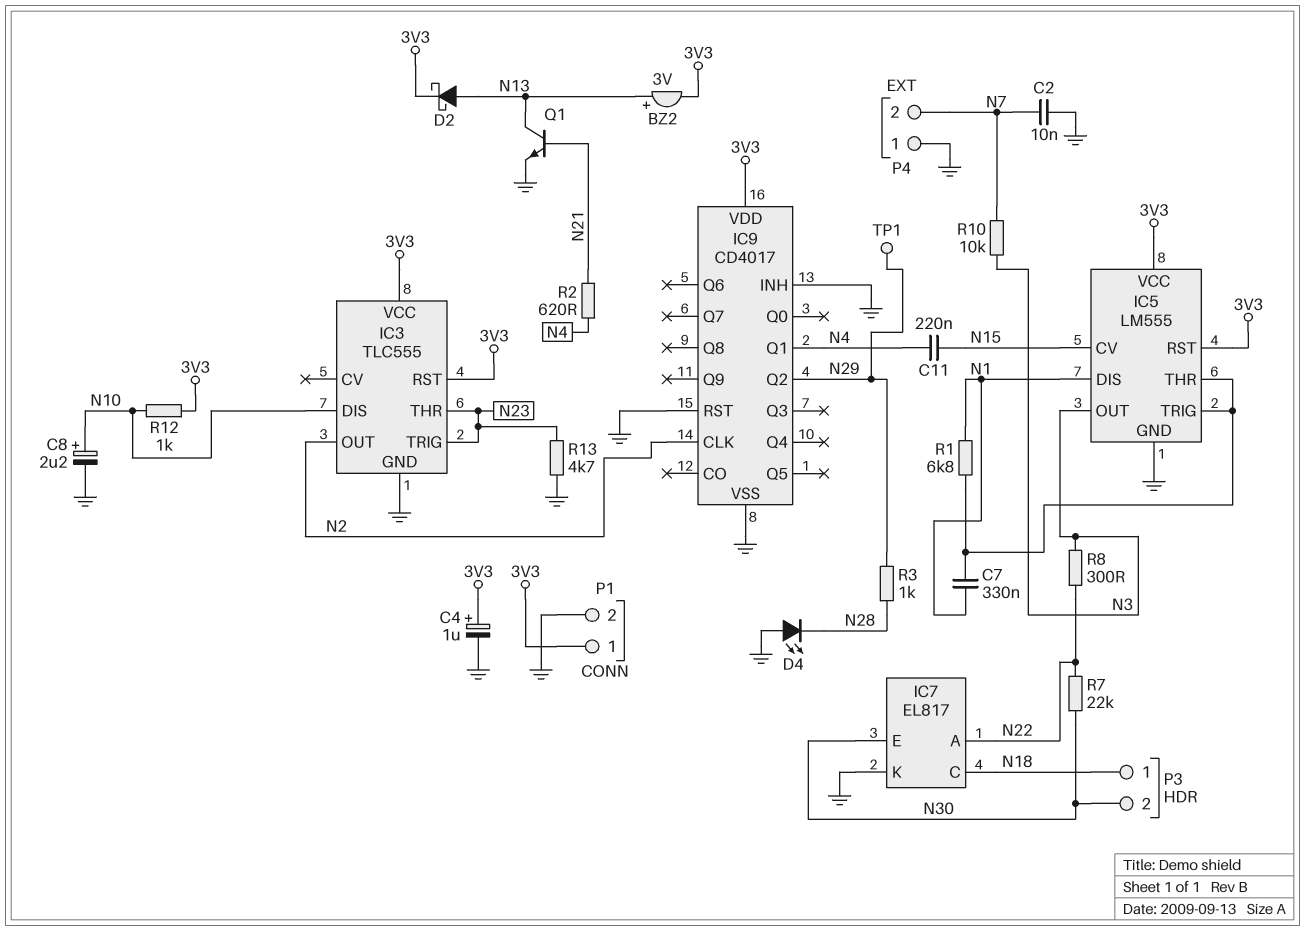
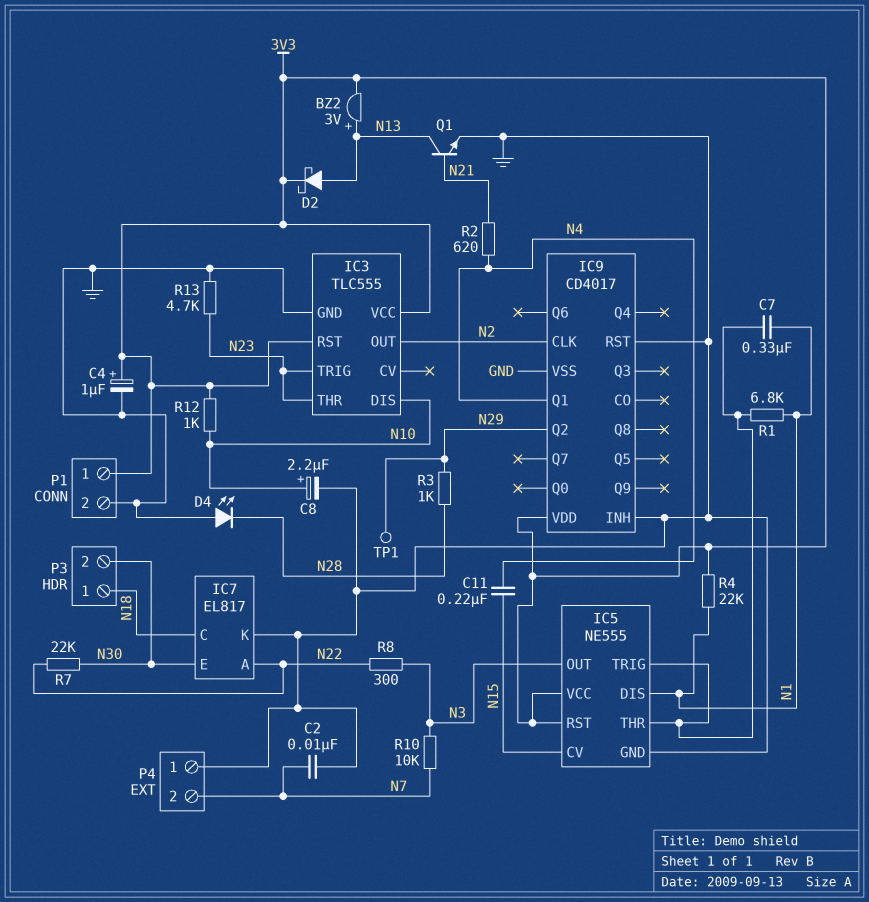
IC5: LM555 -> NE555
R4: none -> 22k (3V3, N1)

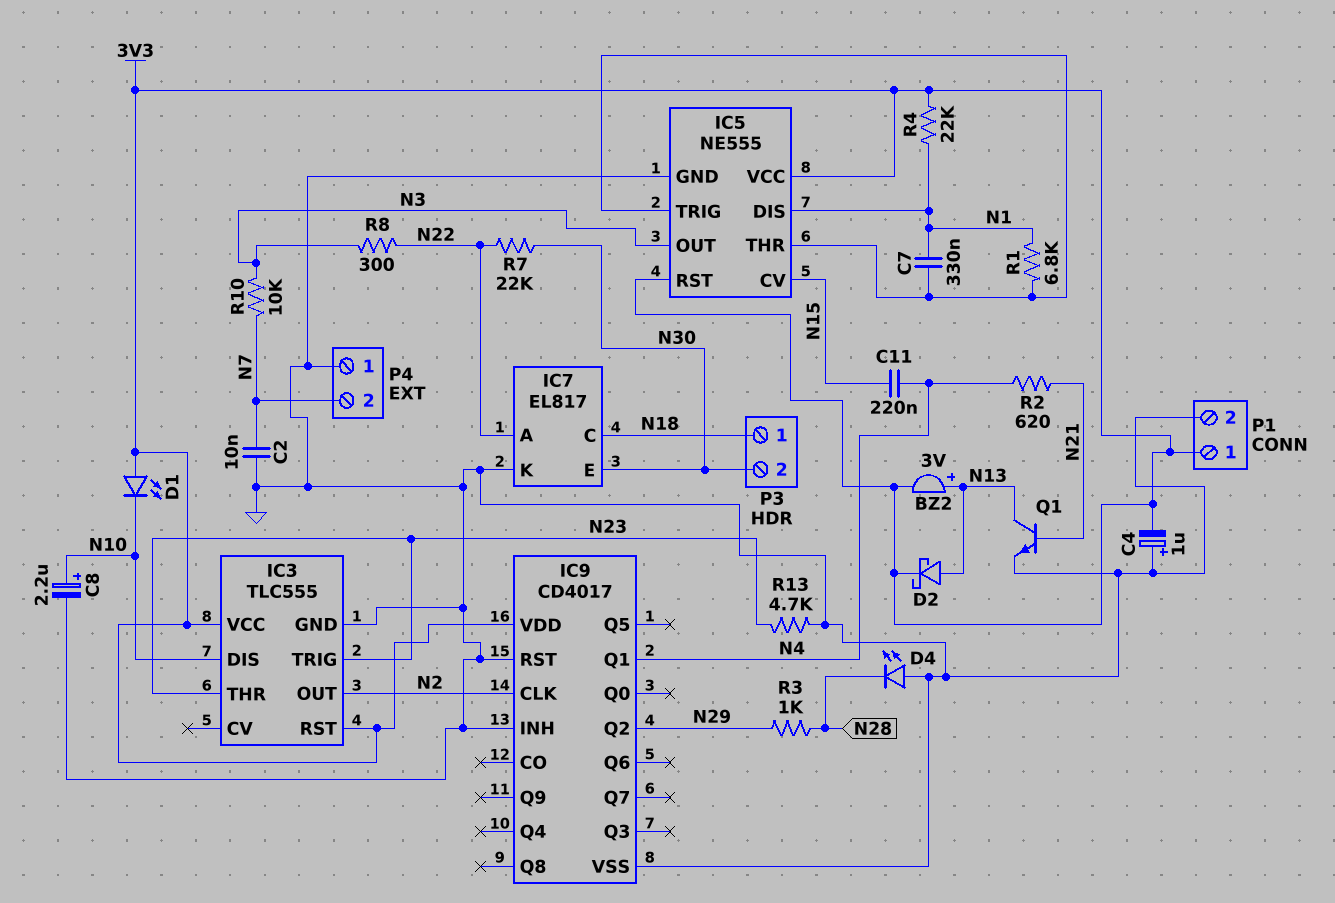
C4: 1uF (plus 3V3, minus GND) -> 1uF (plus GND, minus 3V3)
D1: none -> LED (A 3V3, K N10)
R12: 1k (3V3, N10) -> none
TP1: test point (N29) -> none

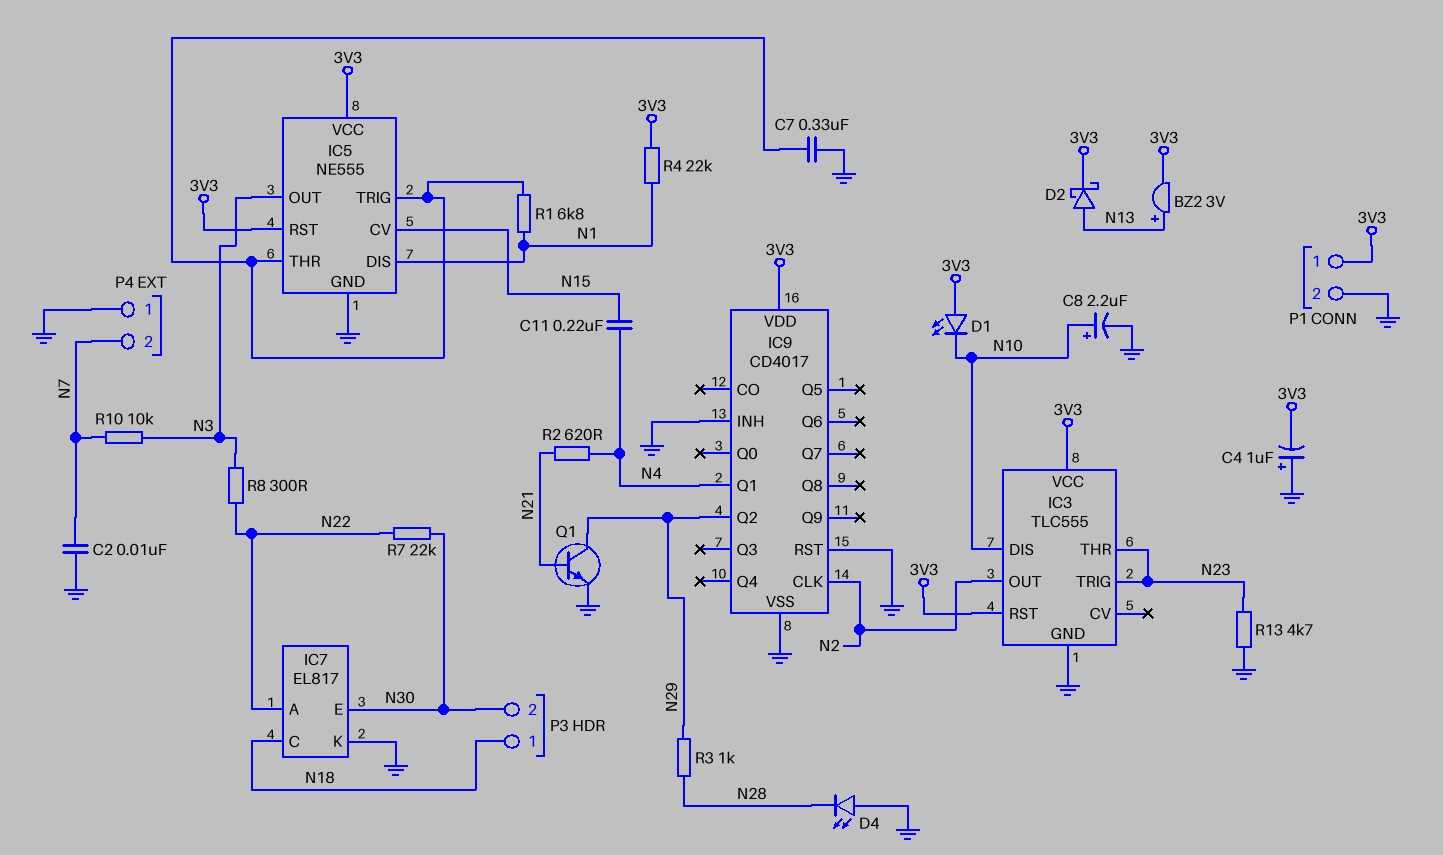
C7: 330nF (IC5/THR, N1) -> 330nF (GND, IC5/THR)
Q1: NPN (B N21, C N13, E GND) -> NPN (B N21, C N29, E GND)

